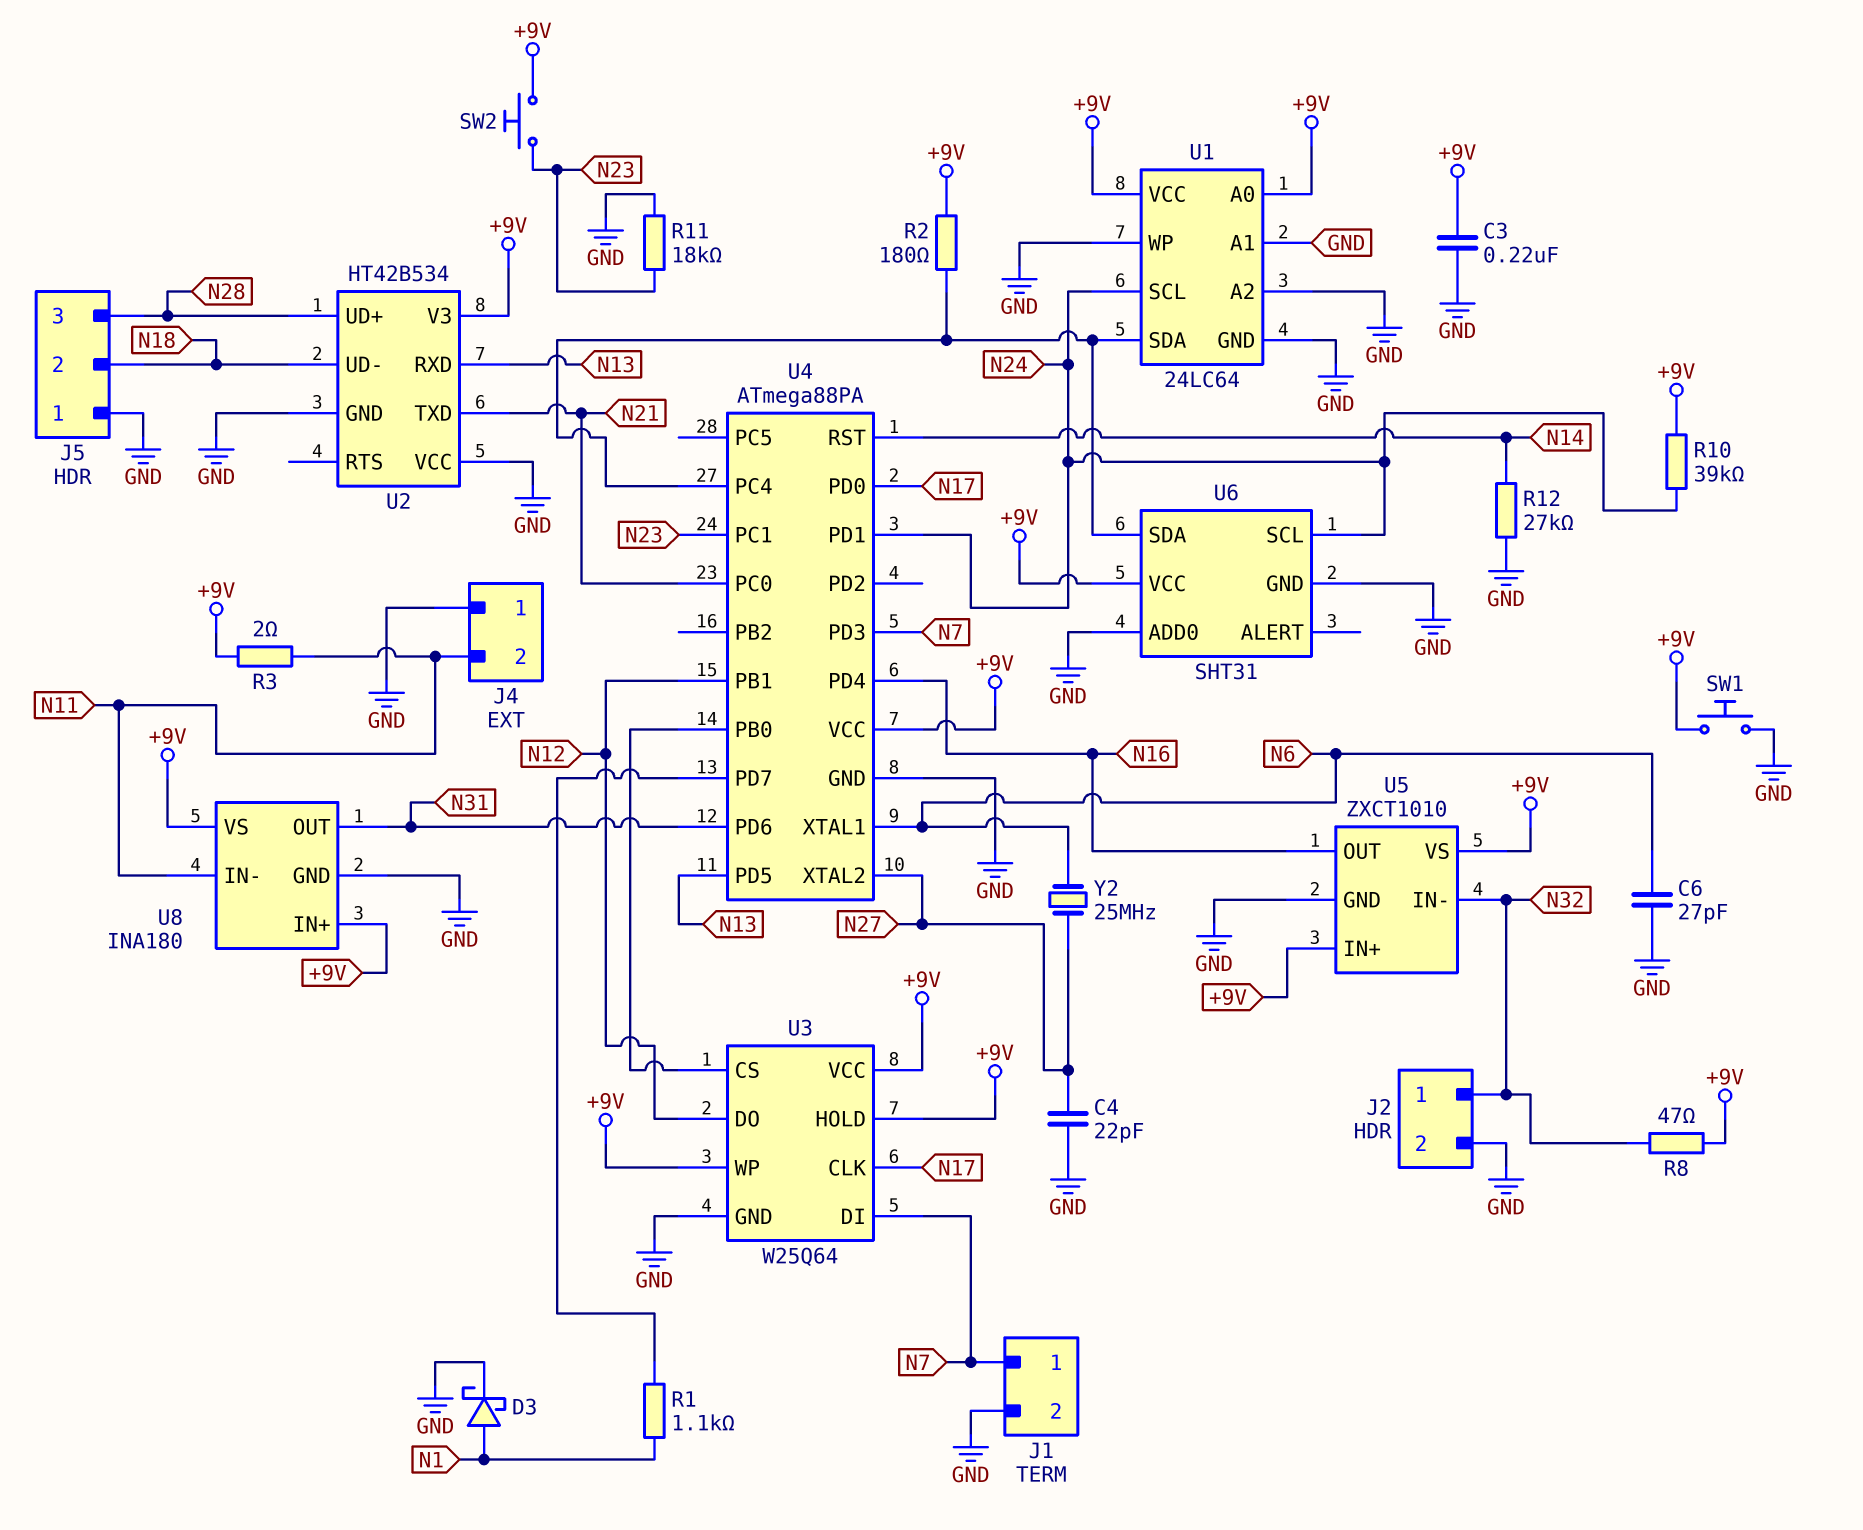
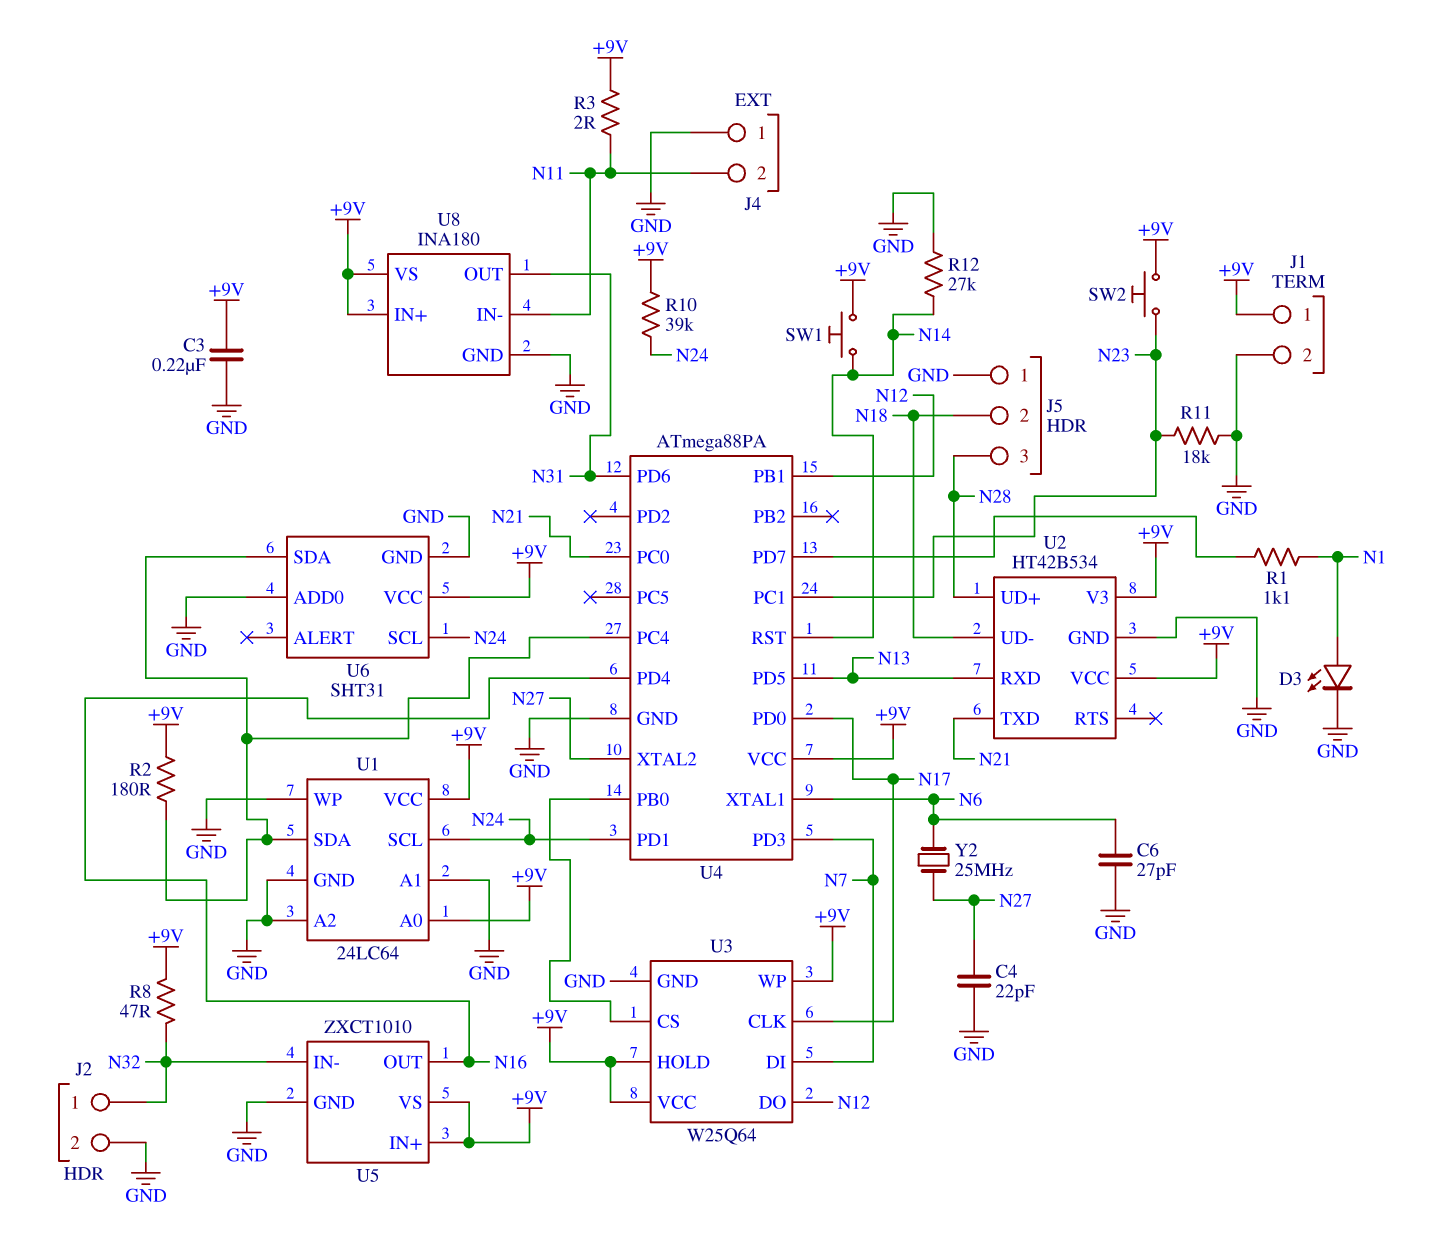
D3: schottky (A N1, K GND) -> LED (A N1, K GND)
J1 pin 1: N7 -> +9V
SW1: button (+9V, GND) -> button (+9V, N14)
U2 pin VCC: GND -> +9V

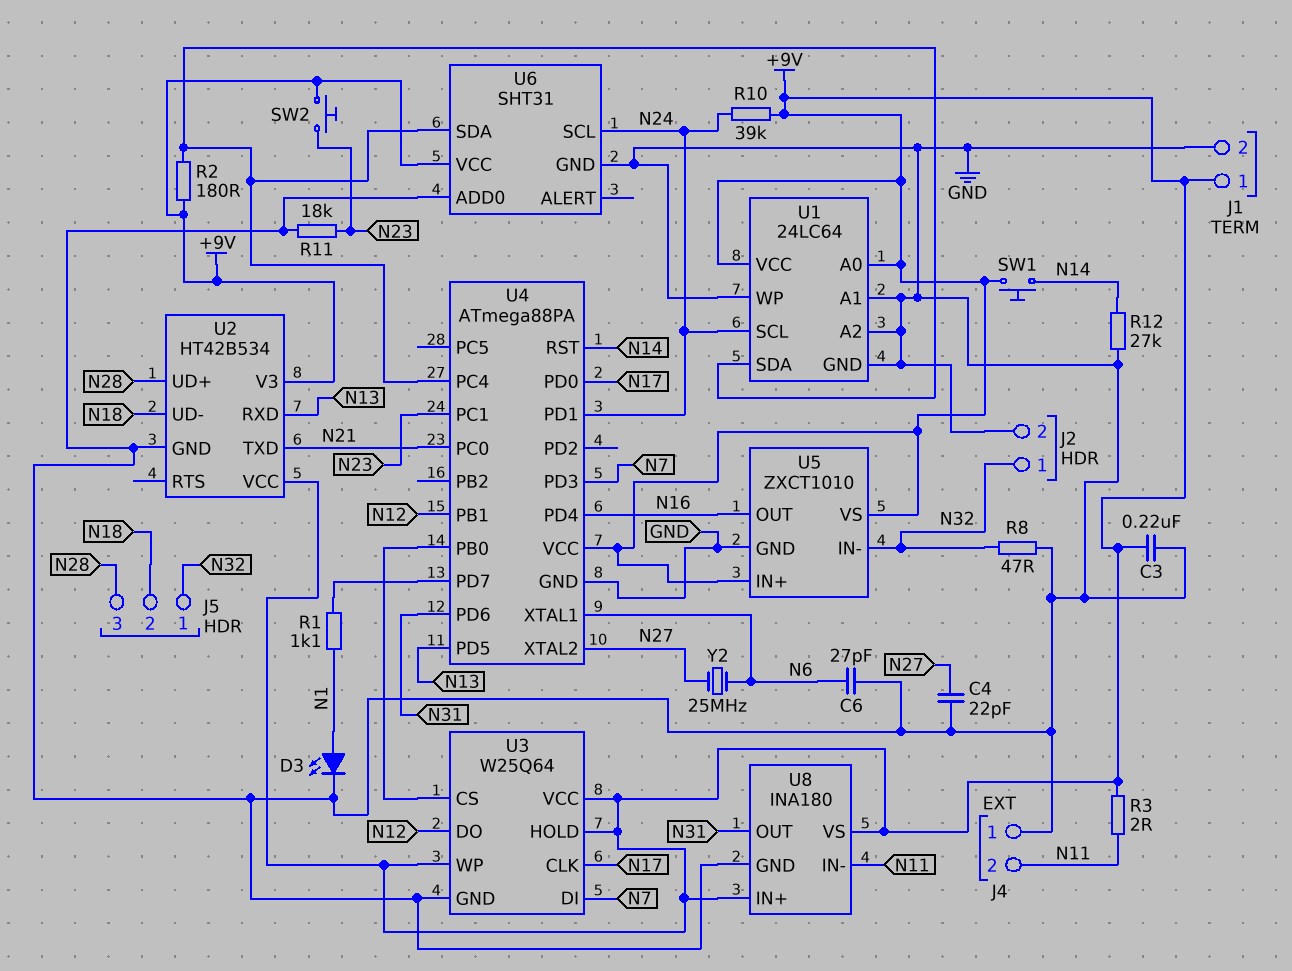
J5 pin 1: GND -> N32
R8: 47 (+9V, N32) -> 47 (GND, N32)

